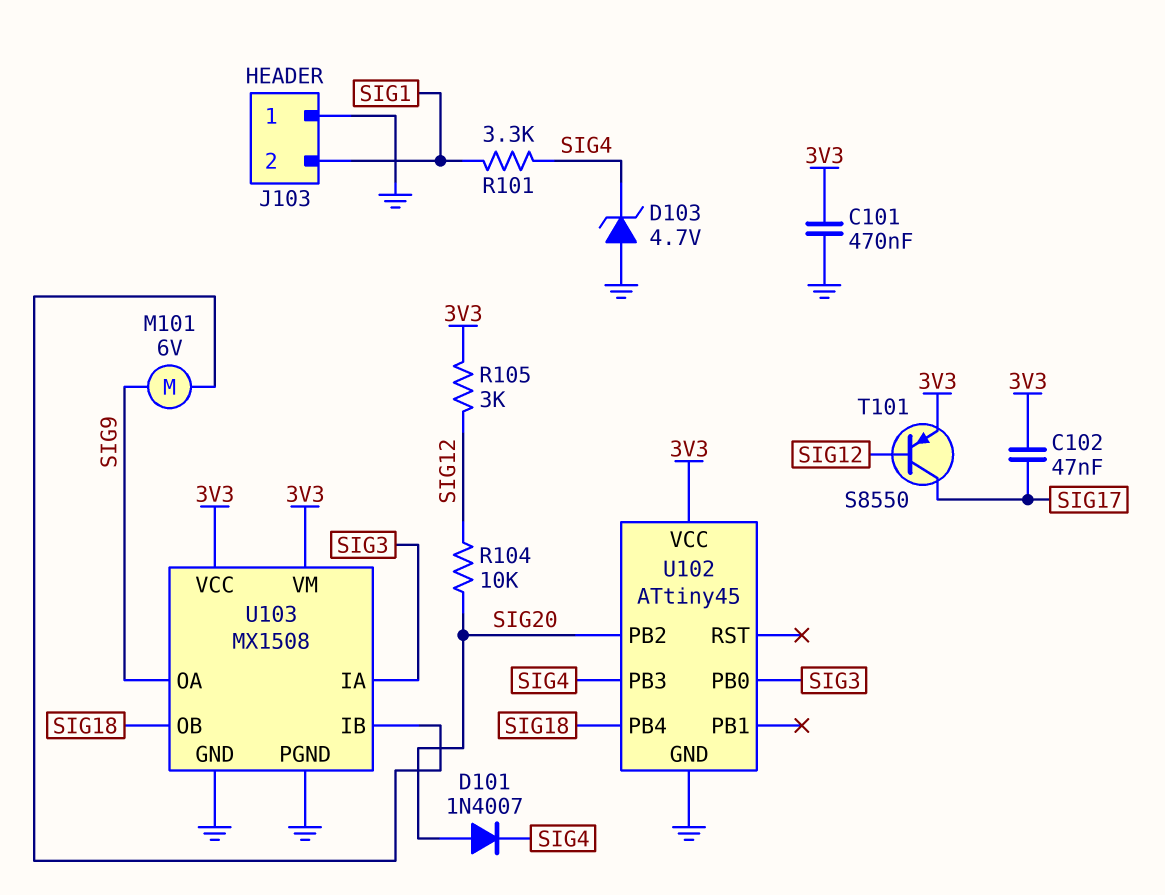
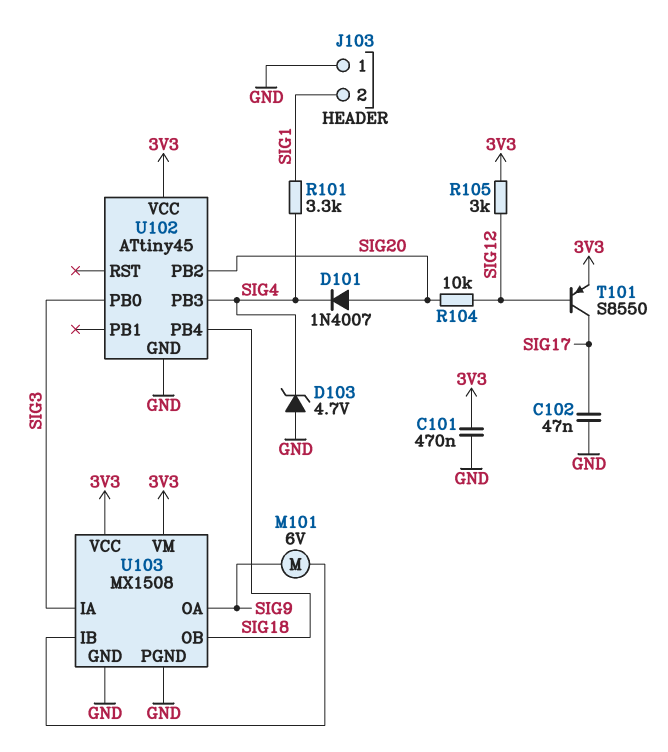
C102: 47nF (3V3, SIG17) -> 47nF (GND, SIG17)

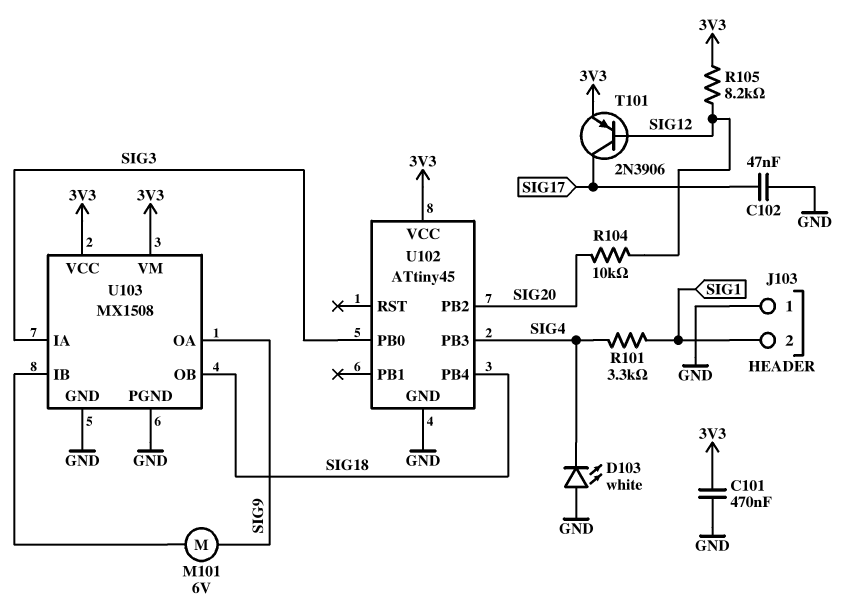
D101: diode 1N4007 (A SIG20, K SIG4) -> none
D103: zener 4.7V (A GND, K SIG4) -> LED white (A GND, K SIG4)
R105: 3k (3V3, SIG12) -> 8.2k (3V3, SIG12)
T101: PNP S8550 (B SIG12, C SIG17, E 3V3) -> PNP 2N3906 (B SIG12, C SIG17, E 3V3)

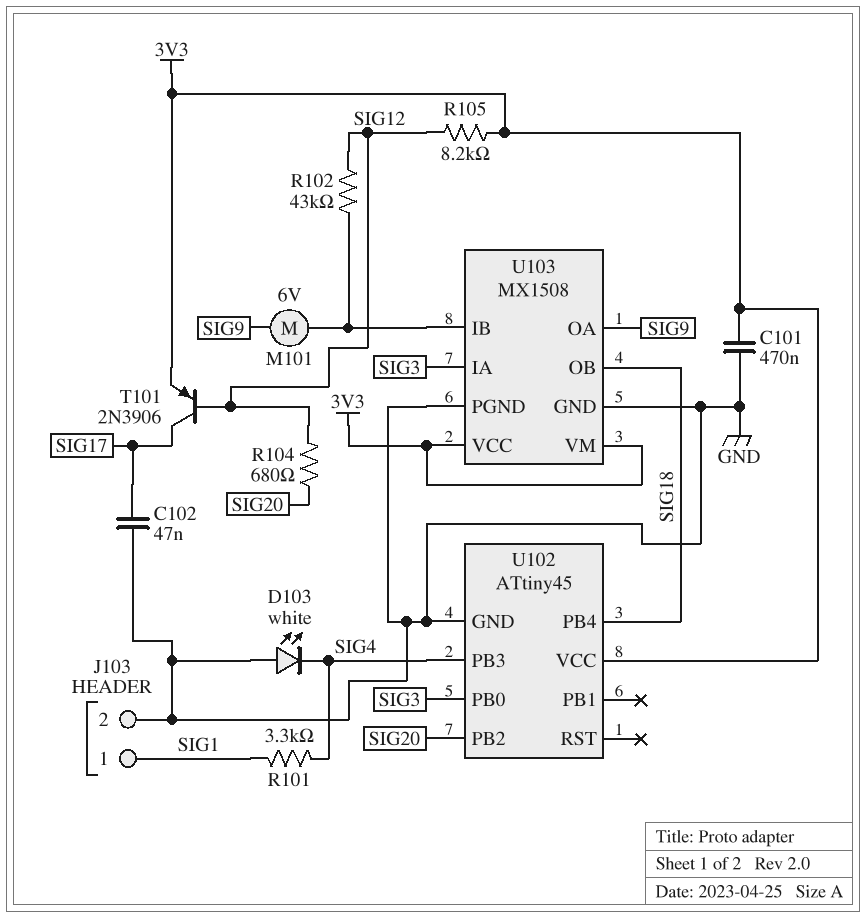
J103 pin 1: GND -> SIG1
J103 pin 2: SIG1 -> GND
R102: none -> 43k (SIG12, U103/IB)
R104: 10k (SIG12, SIG20) -> 680 (SIG12, SIG20)

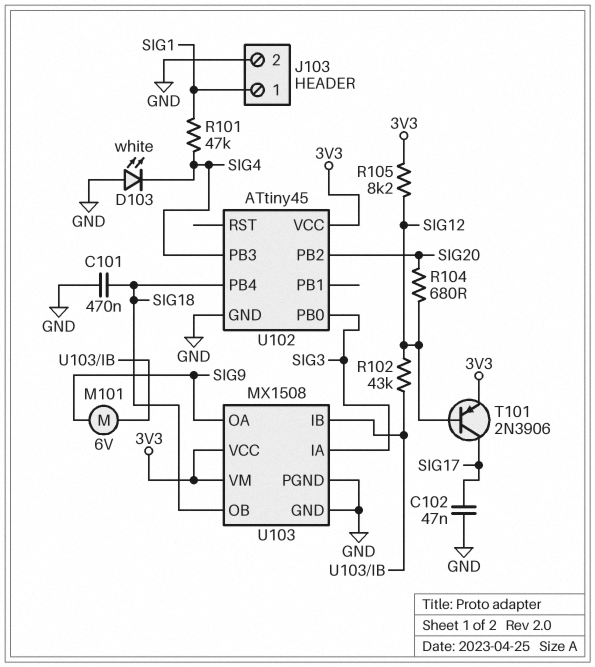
C101: 470nF (3V3, GND) -> 470nF (GND, SIG18)
R101: 3.3k (SIG1, SIG4) -> 47k (SIG1, SIG4)

